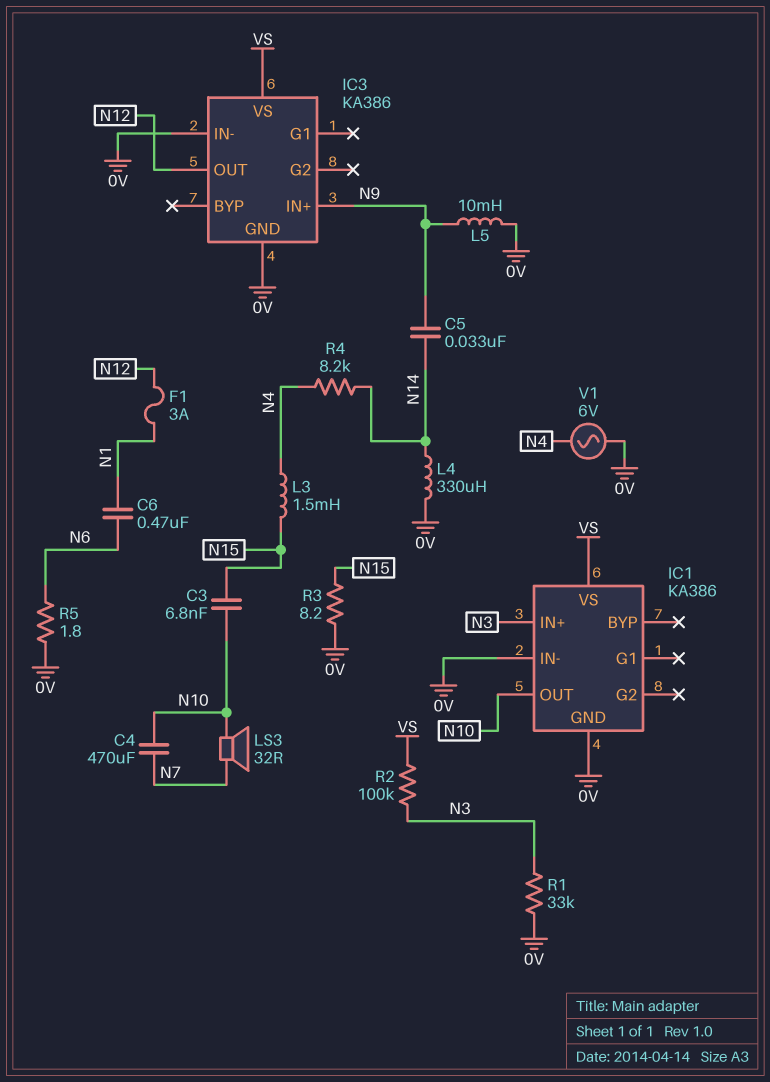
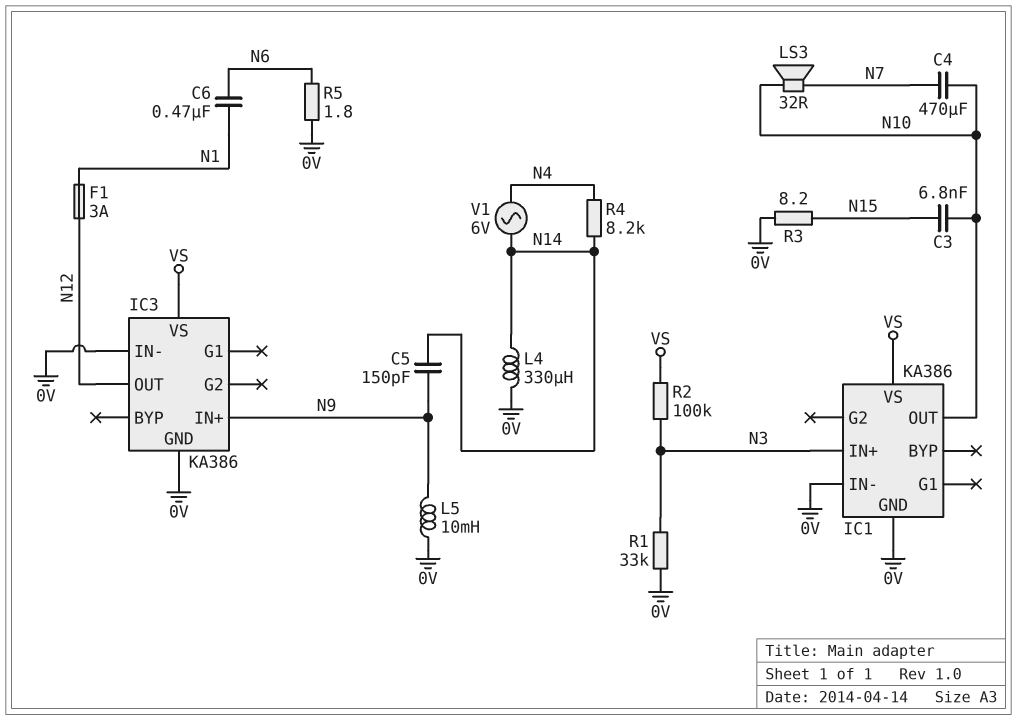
C5: 33nF (N9, N14) -> 150pF (N9, N14)
L3: 1.5mH (N4, N15) -> none
V1: AC 6V (0V, N4) -> AC 6V (N4, N14)

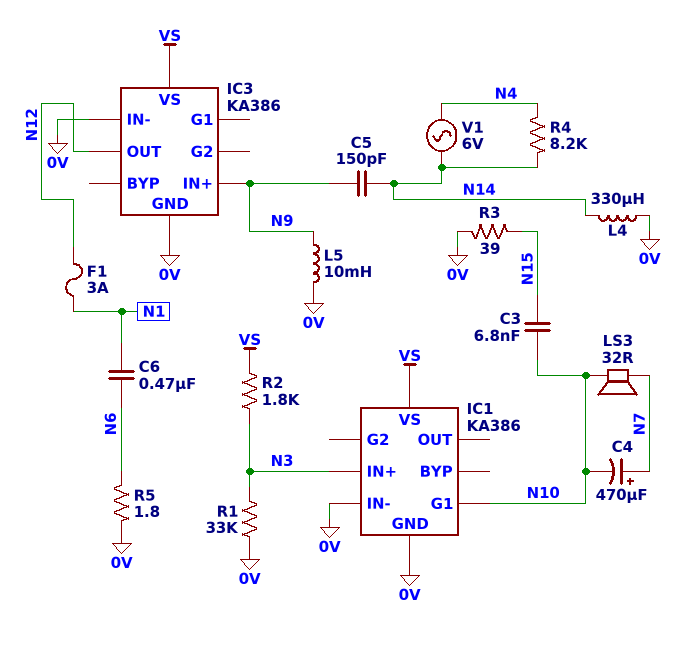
C4: 470uF (N7, N10) -> 470uF (plus N7, minus N10)
IC1 pin G1: none -> N10
IC1 pin OUT: N10 -> none
R2: 100k (N3, VS) -> 1.8k (N3, VS)
R3: 8.2 (0V, N15) -> 39 (0V, N15)

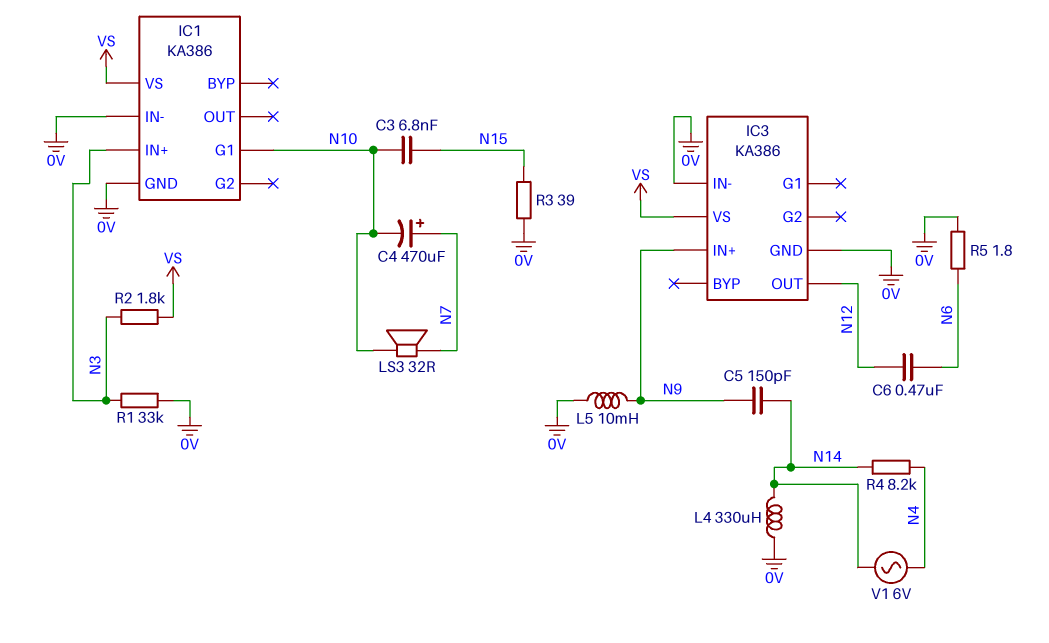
C6: 470nF (N1, N6) -> 470nF (N6, N12)
F1: 3A (N1, N12) -> none

